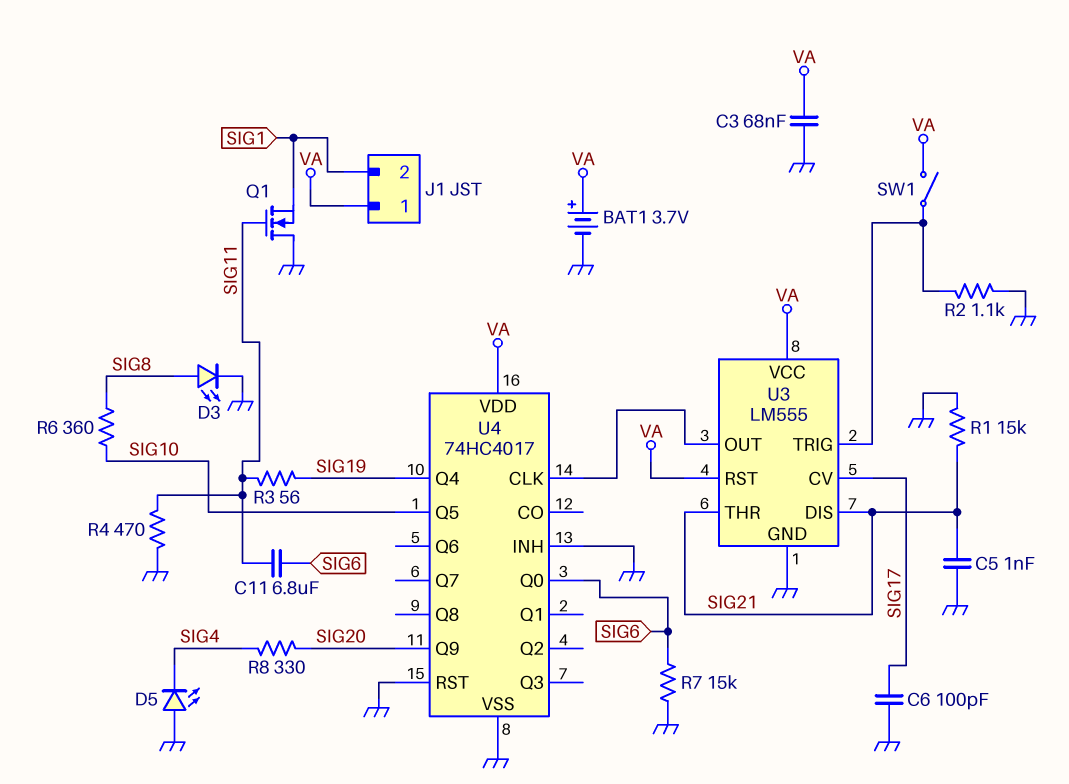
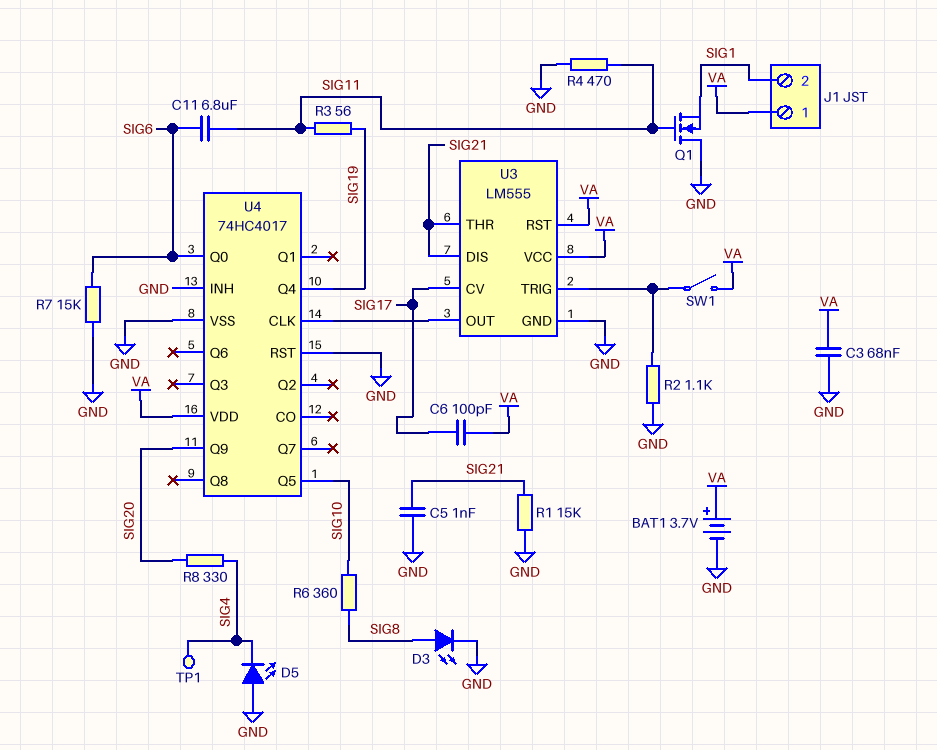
C6: 100pF (GND, SIG17) -> 100pF (SIG17, VA)
TP1: none -> test point (SIG4)

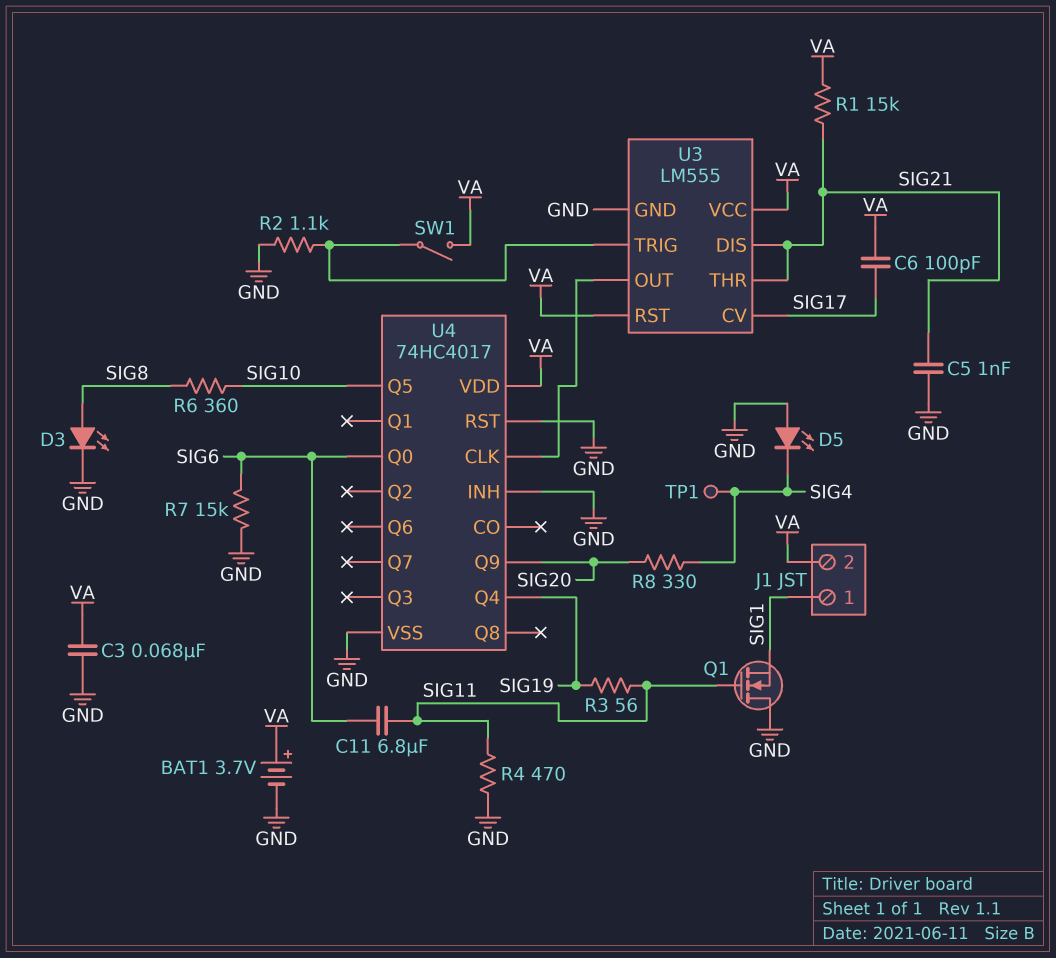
J1 pin 1: VA -> SIG1
J1 pin 2: SIG1 -> VA
R1: 15k (GND, SIG21) -> 15k (SIG21, VA)

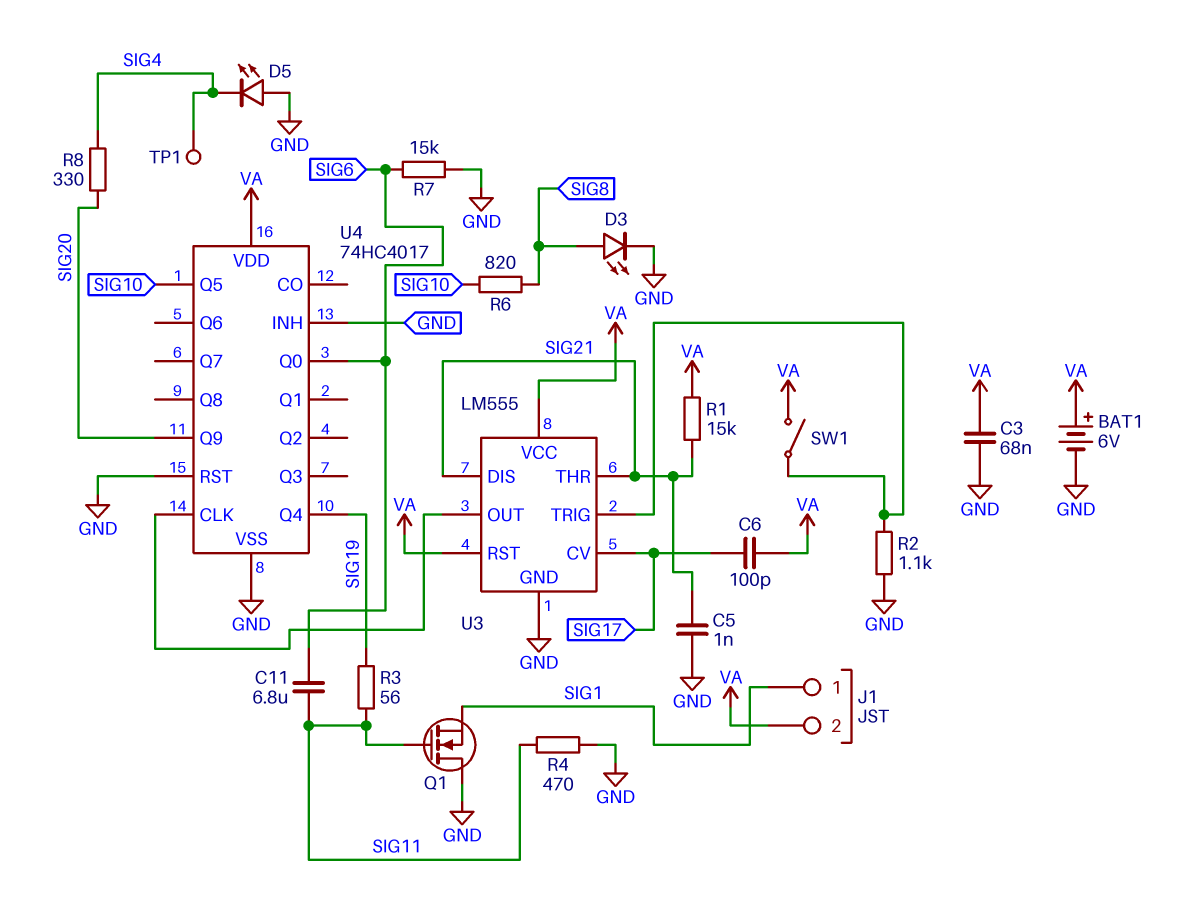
BAT1: 3.7V (plus VA, minus GND) -> 6V (plus VA, minus GND)
R6: 360 (SIG8, SIG10) -> 820 (SIG8, SIG10)

